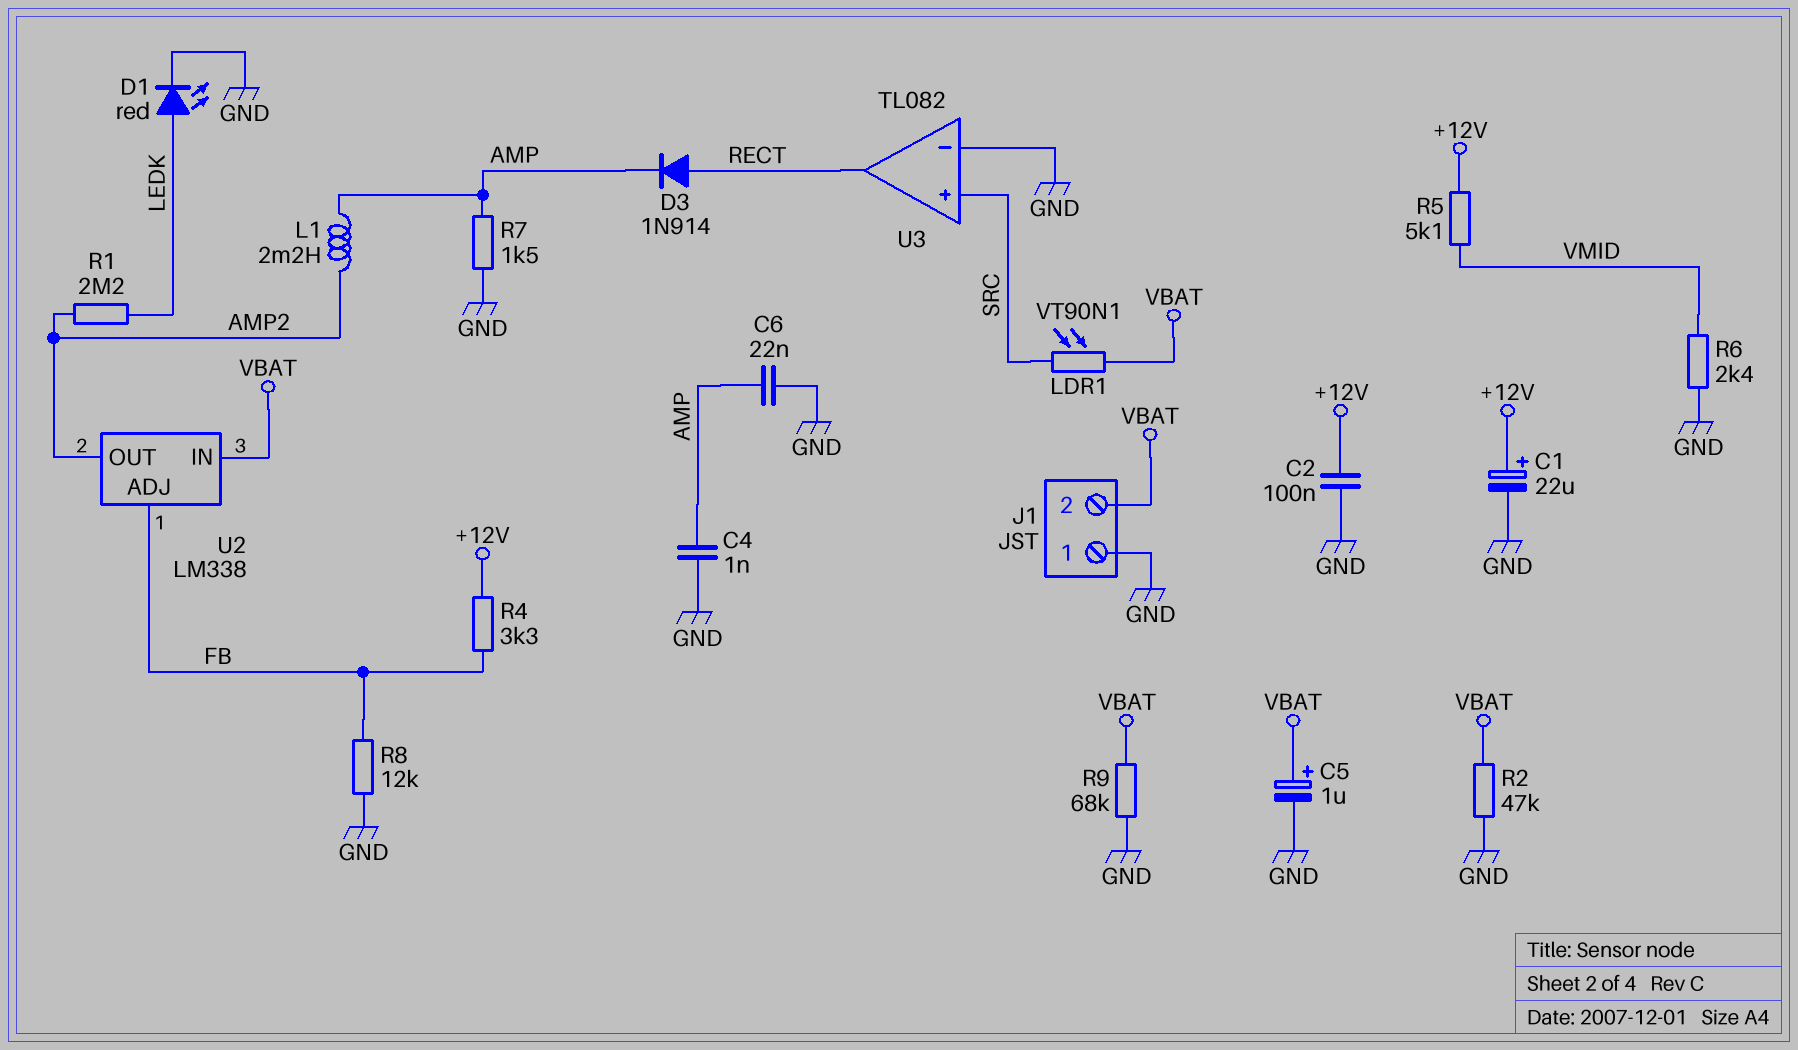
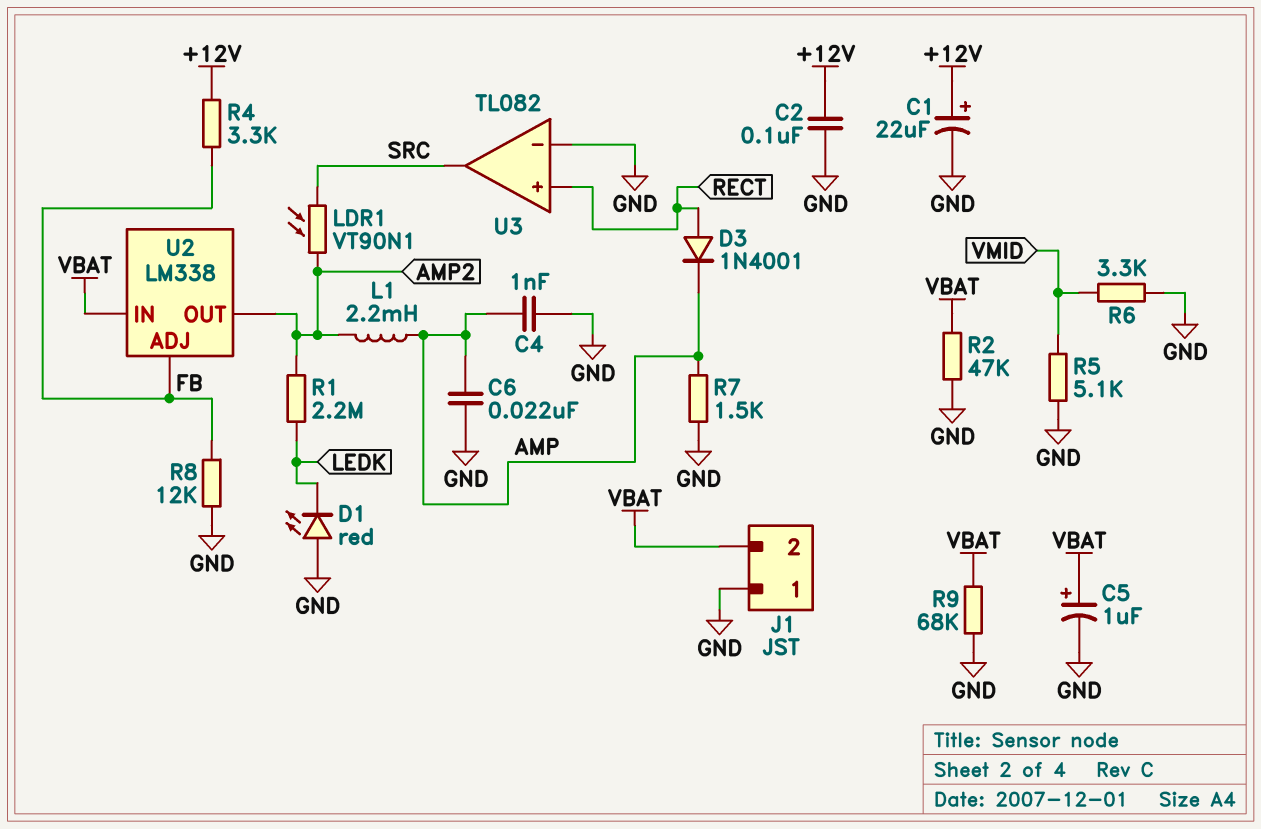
D1: LED red (A LEDK, K GND) -> LED red (A GND, K LEDK)
D3: diode 1N914 (A RECT, K AMP) -> diode 1N4001 (A RECT, K AMP)
LDR1: VT90N1 (SRC, VBAT) -> VT90N1 (AMP2, SRC)
R5: 5.1k (+12V, VMID) -> 5.1k (GND, VMID)
R6: 2.4k (GND, VMID) -> 3.3k (GND, VMID)
U3 pin in+: SRC -> RECT
U3 pin out: RECT -> SRC

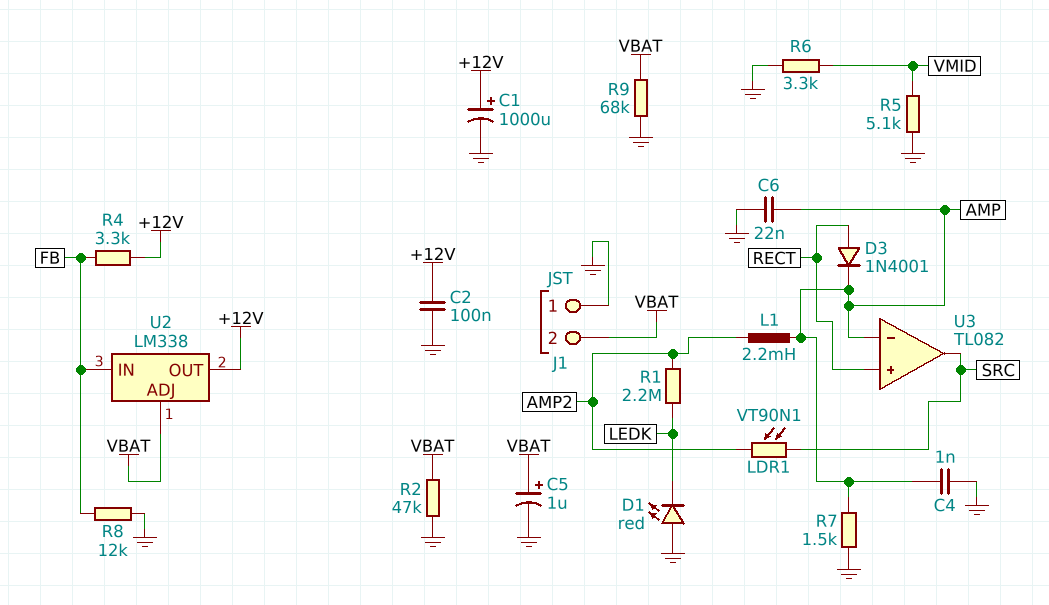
C1: 22uF (plus +12V, minus GND) -> 1000uF (plus +12V, minus GND)
U2 pin ADJ: FB -> VBAT
U2 pin IN: VBAT -> FB
U2 pin OUT: AMP2 -> +12V
U3 pin in-: GND -> AMP

